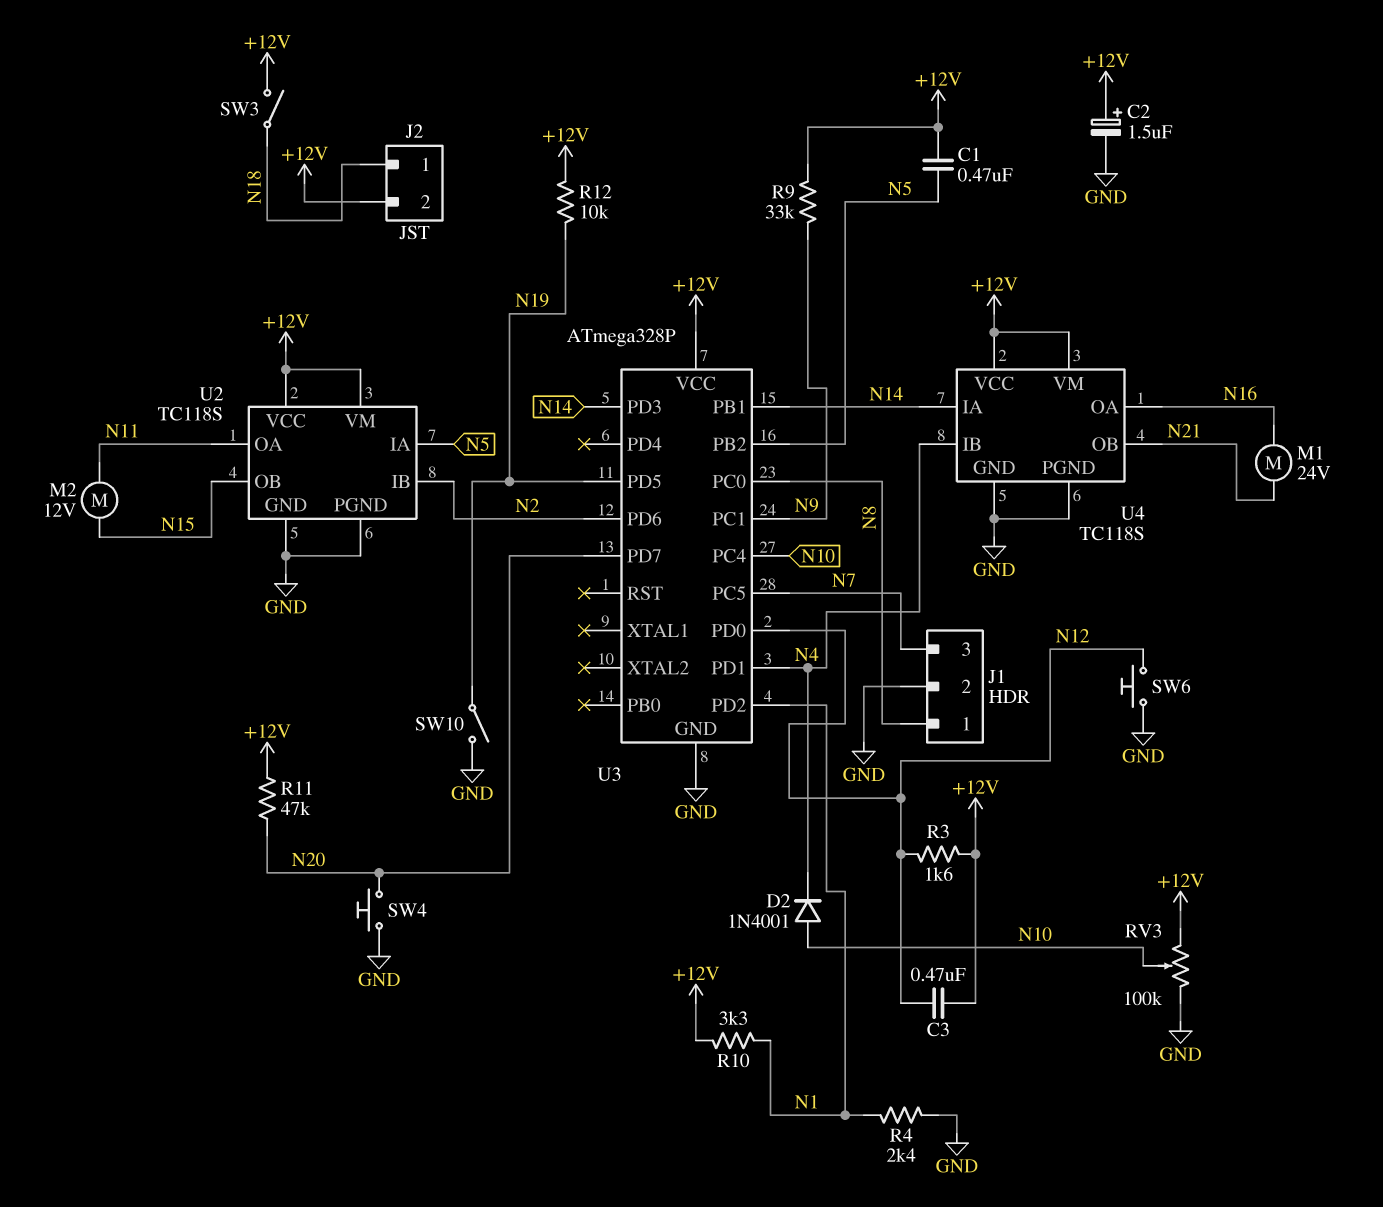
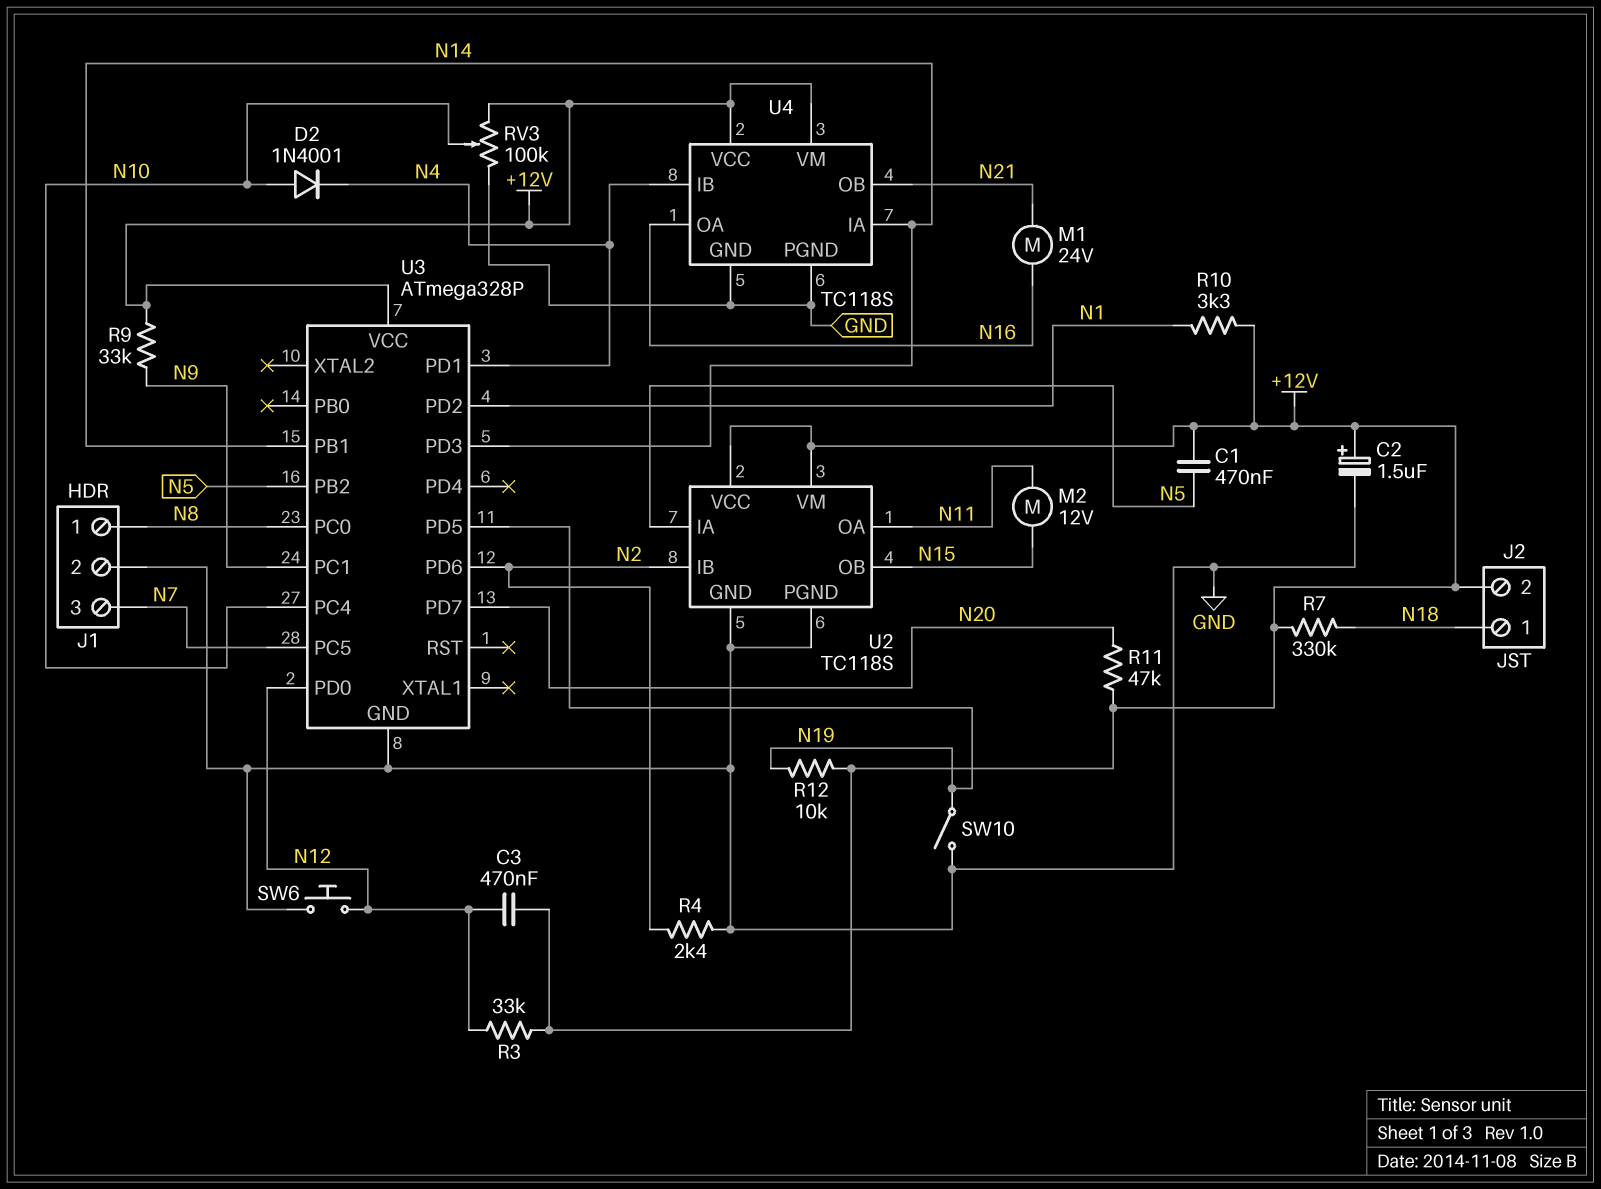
R3: 1.6k (+12V, N12) -> 33k (+12V, N12)
R4: 2.4k (GND, N1) -> 2.4k (GND, N2)
R7: none -> 330k (+12V, N18)
SW3: switch (+12V, N18) -> none
SW4: button (GND, N20) -> none

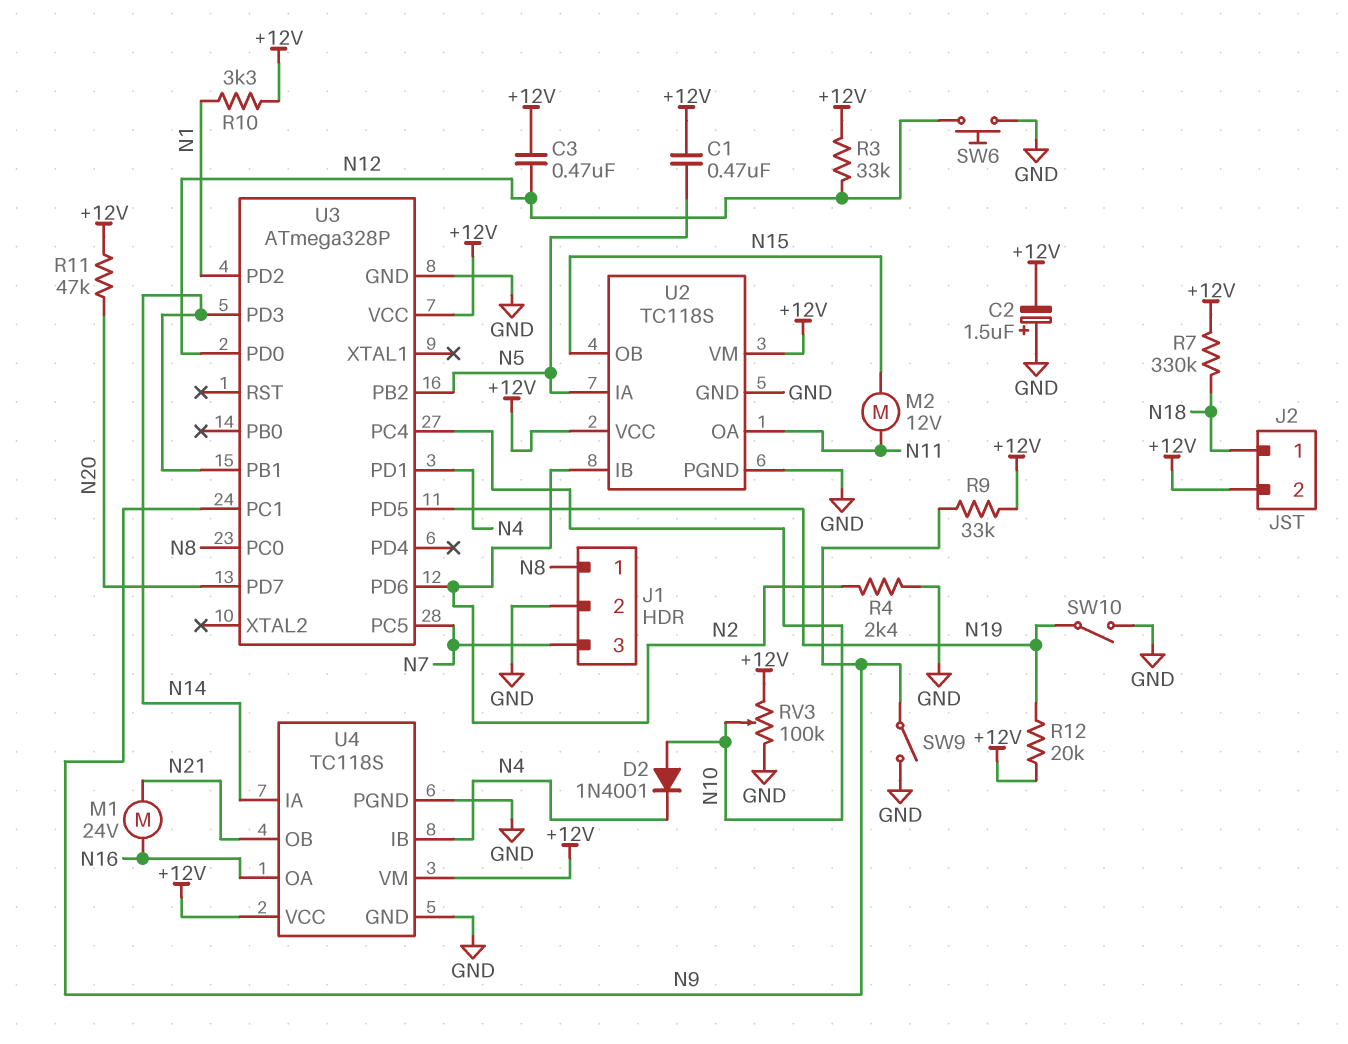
C2: 1.5uF (plus +12V, minus GND) -> 1.5uF (plus GND, minus +12V)
R12: 10k (+12V, N19) -> 20k (+12V, N19)
SW9: none -> switch (GND, N9)

